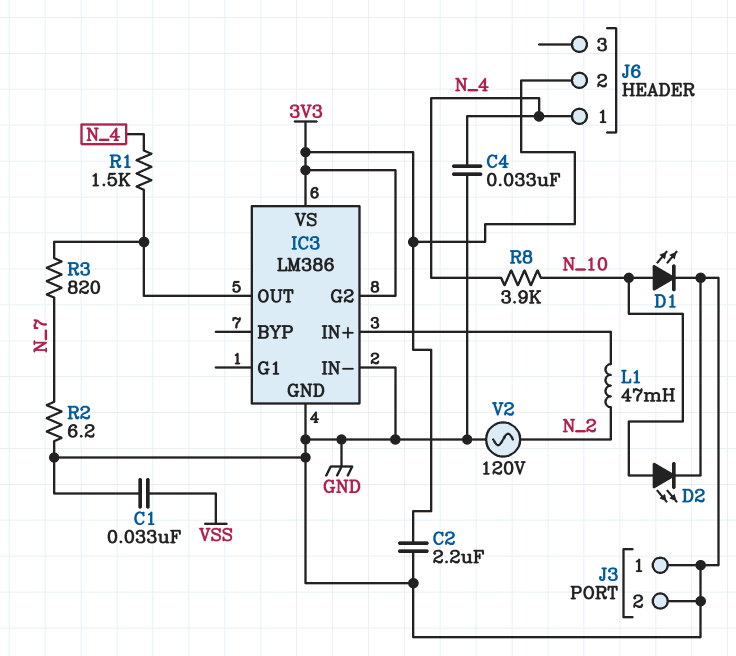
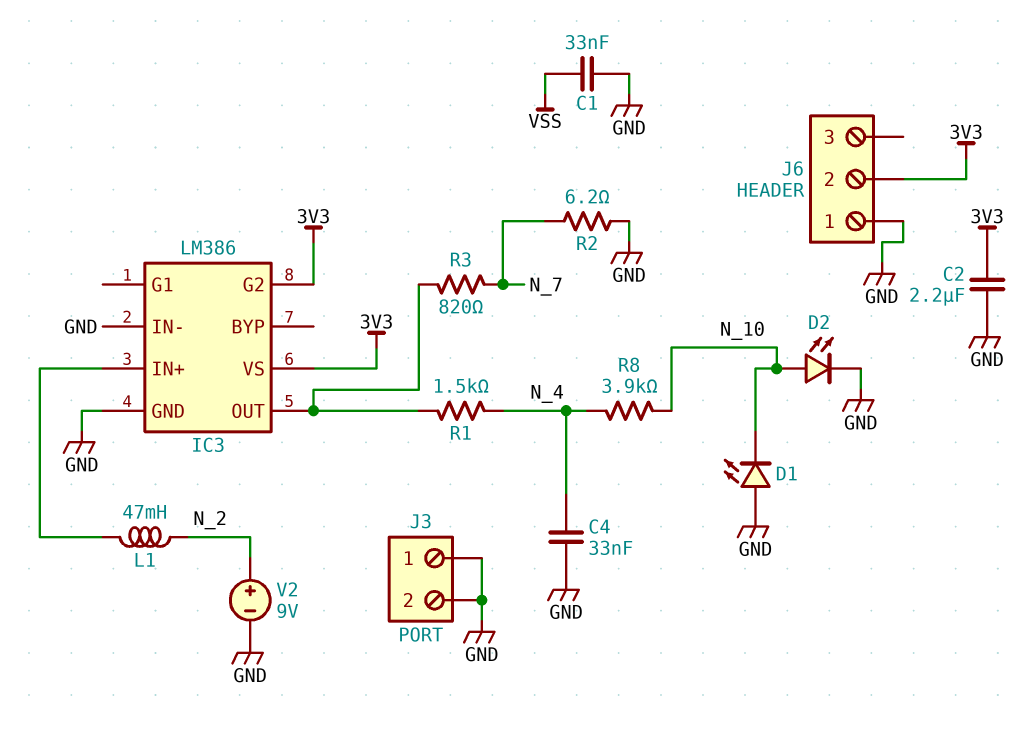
D1: LED (A N_10, K GND) -> LED (A GND, K N_10)
J6 pin 1: N_4 -> GND
V2: AC 120V (GND, N_2) -> 9V (plus N_2, minus GND)

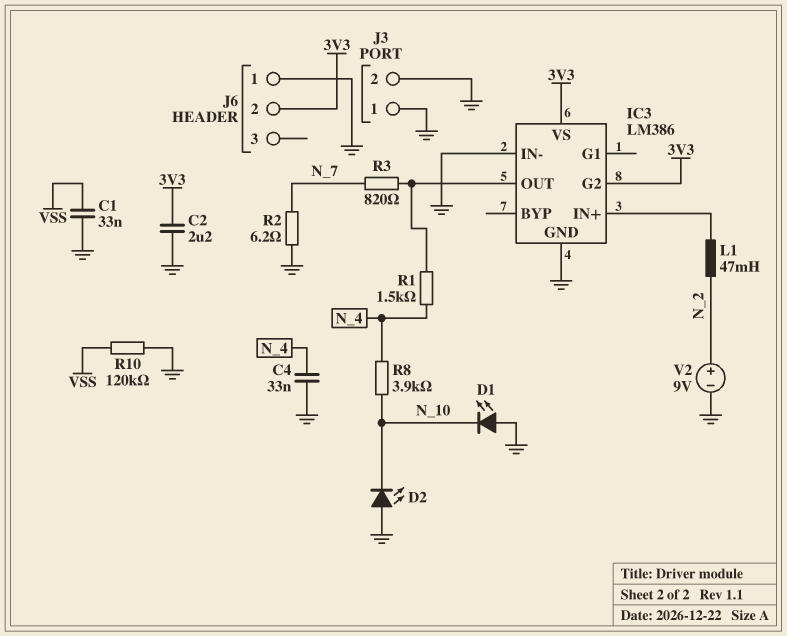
D2: LED (A N_10, K GND) -> LED (A GND, K N_10)
R10: none -> 120k (GND, VSS)

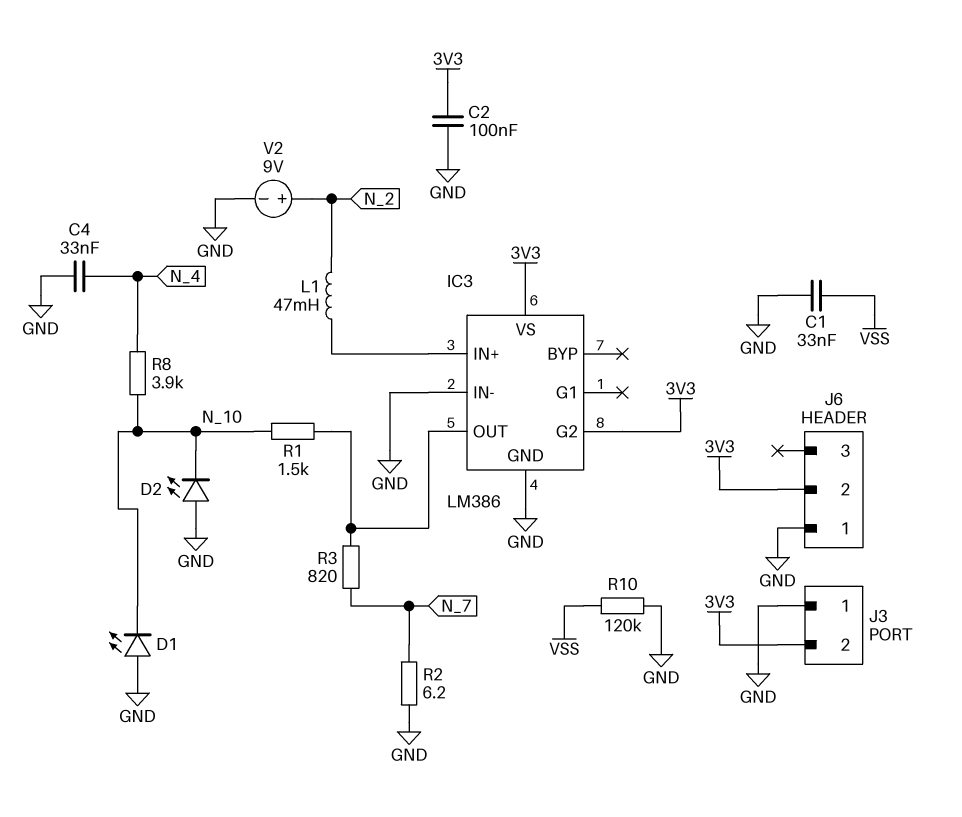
C2: 2.2uF (3V3, GND) -> 100nF (3V3, GND)
J3 pin 2: GND -> 3V3
R1: 1.5k (IC3/OUT, N_4) -> 1.5k (IC3/OUT, N_10)

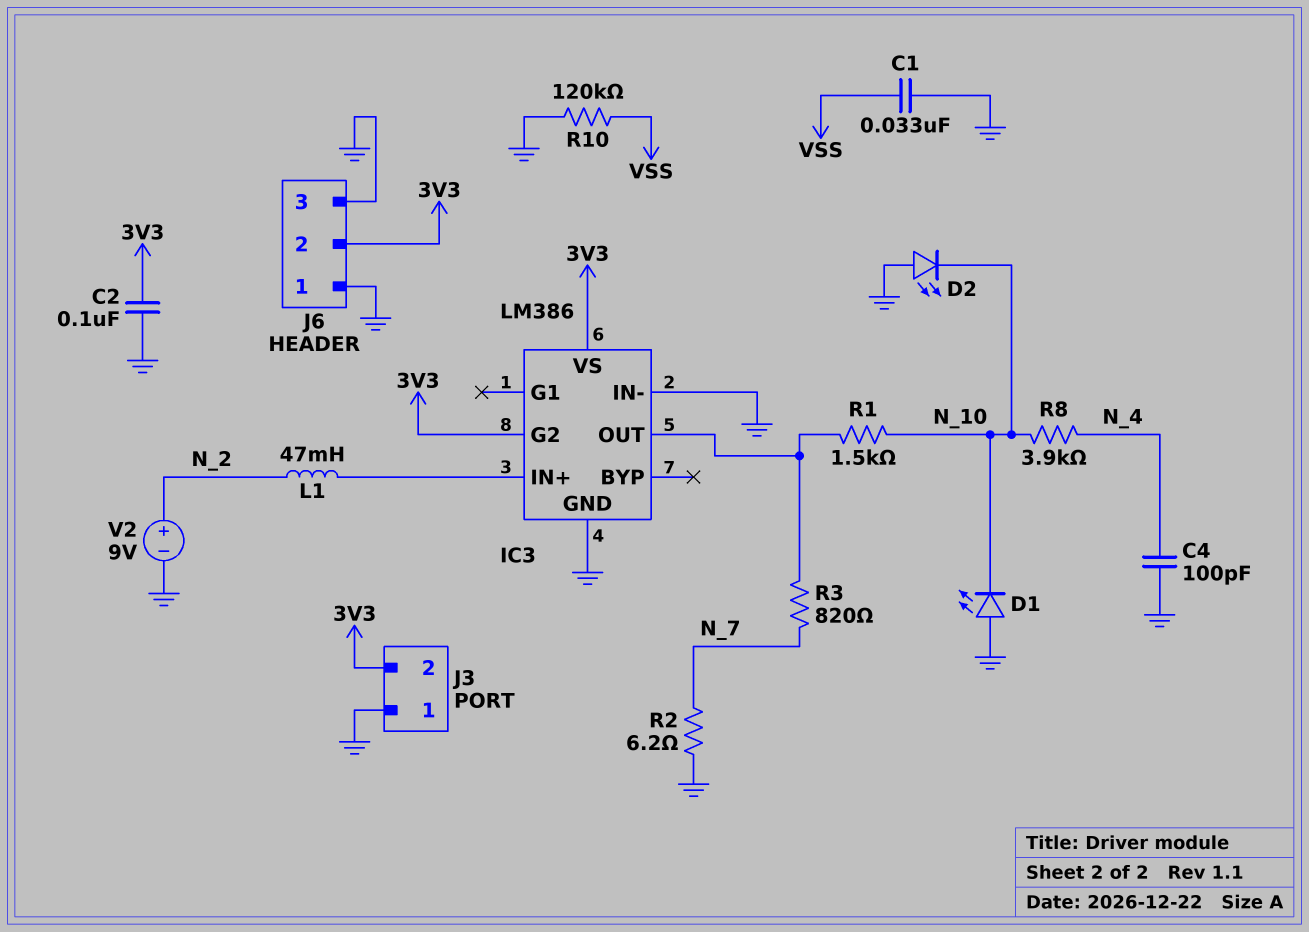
C4: 33nF (GND, N_4) -> 100pF (GND, N_4)
J6 pin 3: none -> GND

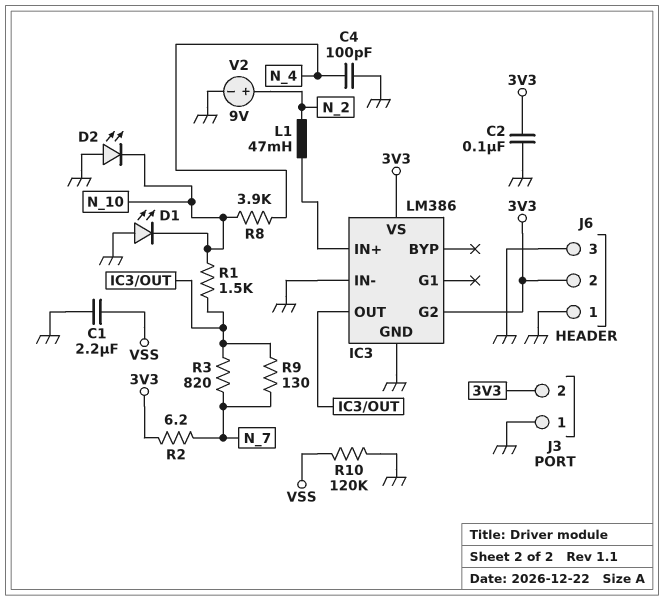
C1: 33nF (GND, VSS) -> 2.2uF (GND, VSS)
R2: 6.2 (GND, N_7) -> 6.2 (3V3, N_7)
R9: none -> 130 (IC3/OUT, N_7)

